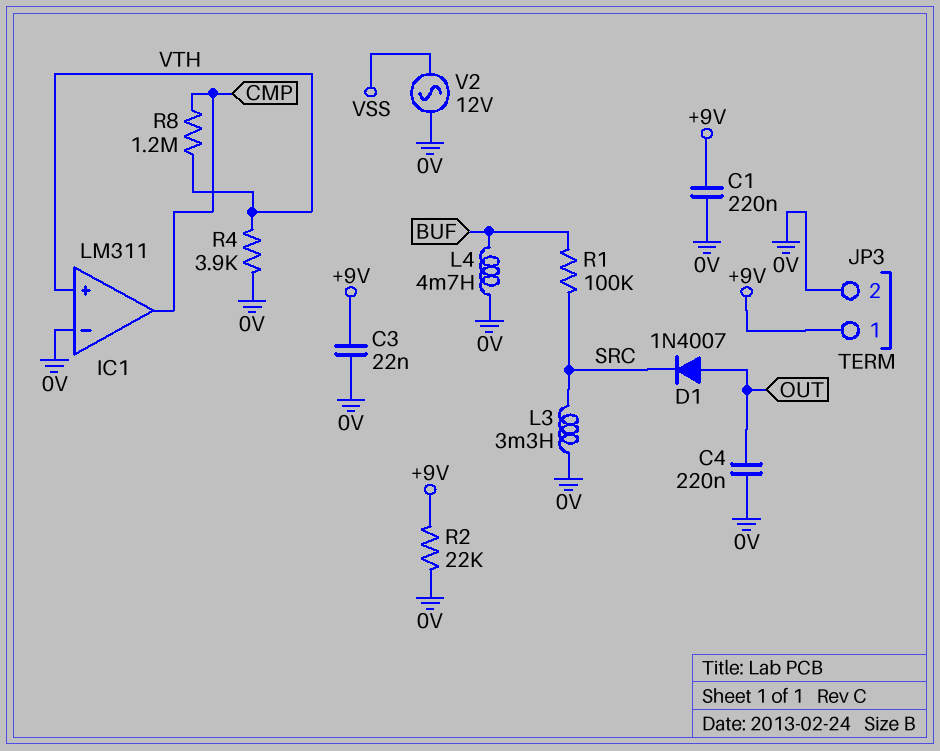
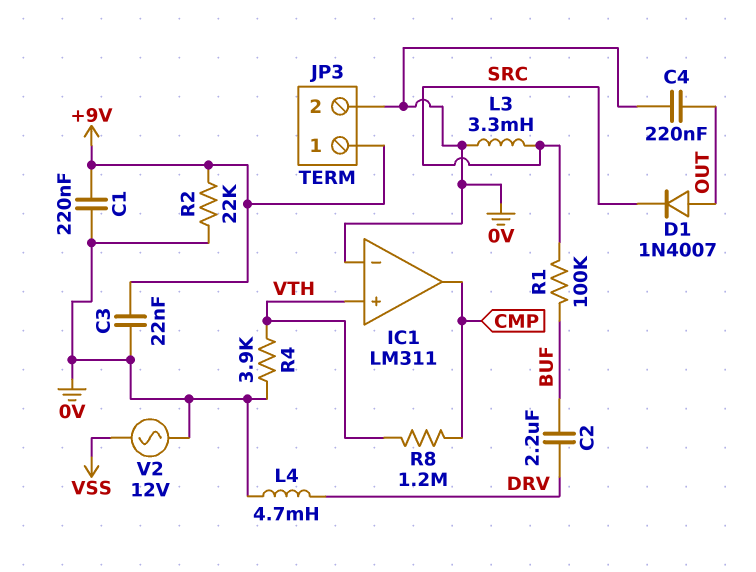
C2: none -> 2.2uF (BUF, DRV)
L4: 4.7mH (0V, BUF) -> 4.7mH (0V, DRV)

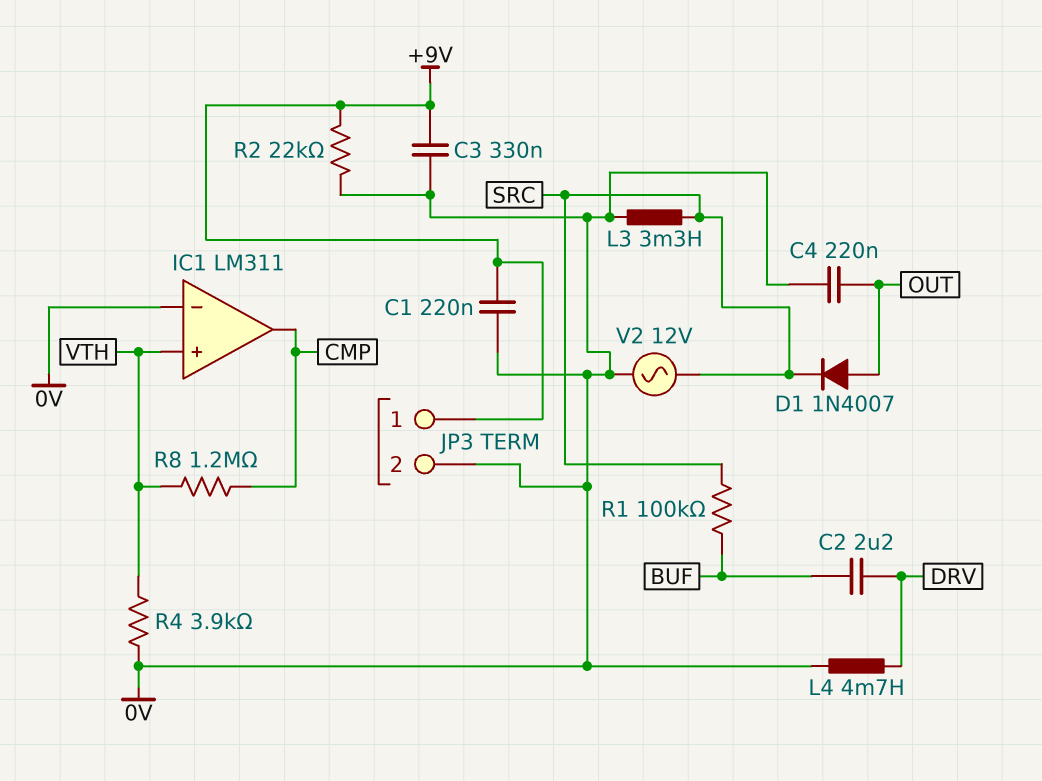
C3: 22nF (+9V, 0V) -> 330nF (+9V, 0V)
V2: AC 12V (0V, VSS) -> AC 12V (0V, SRC)

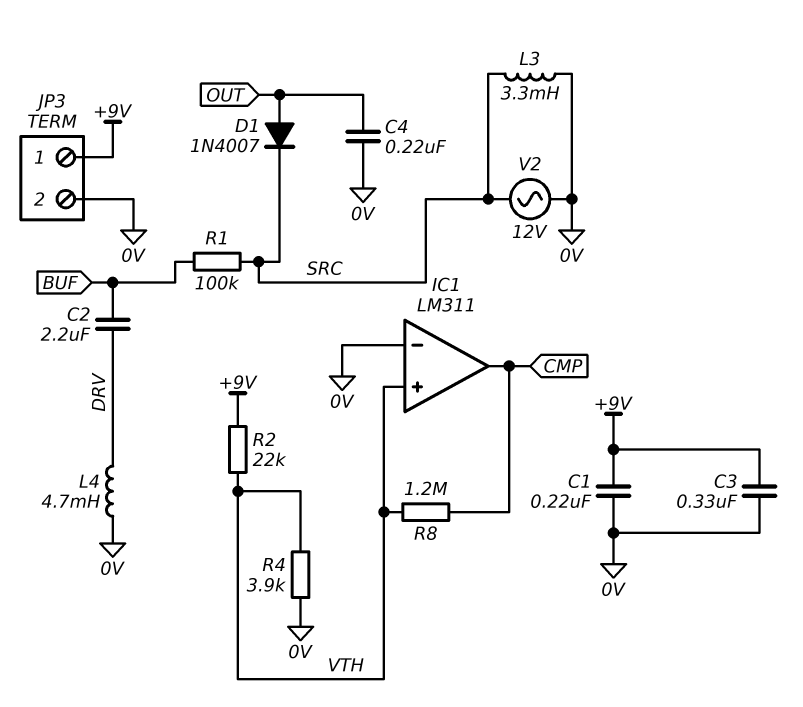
R2: 22k (+9V, 0V) -> 22k (+9V, VTH)

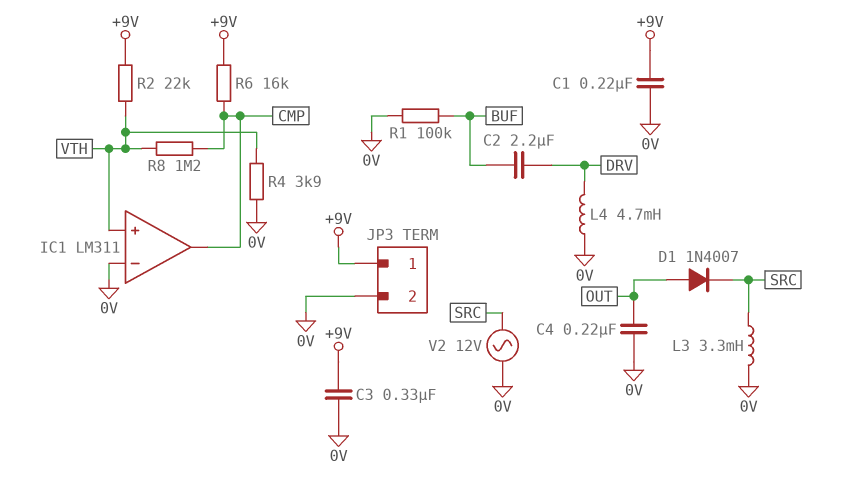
R1: 100k (BUF, SRC) -> 100k (0V, BUF)
R6: none -> 16k (+9V, CMP)

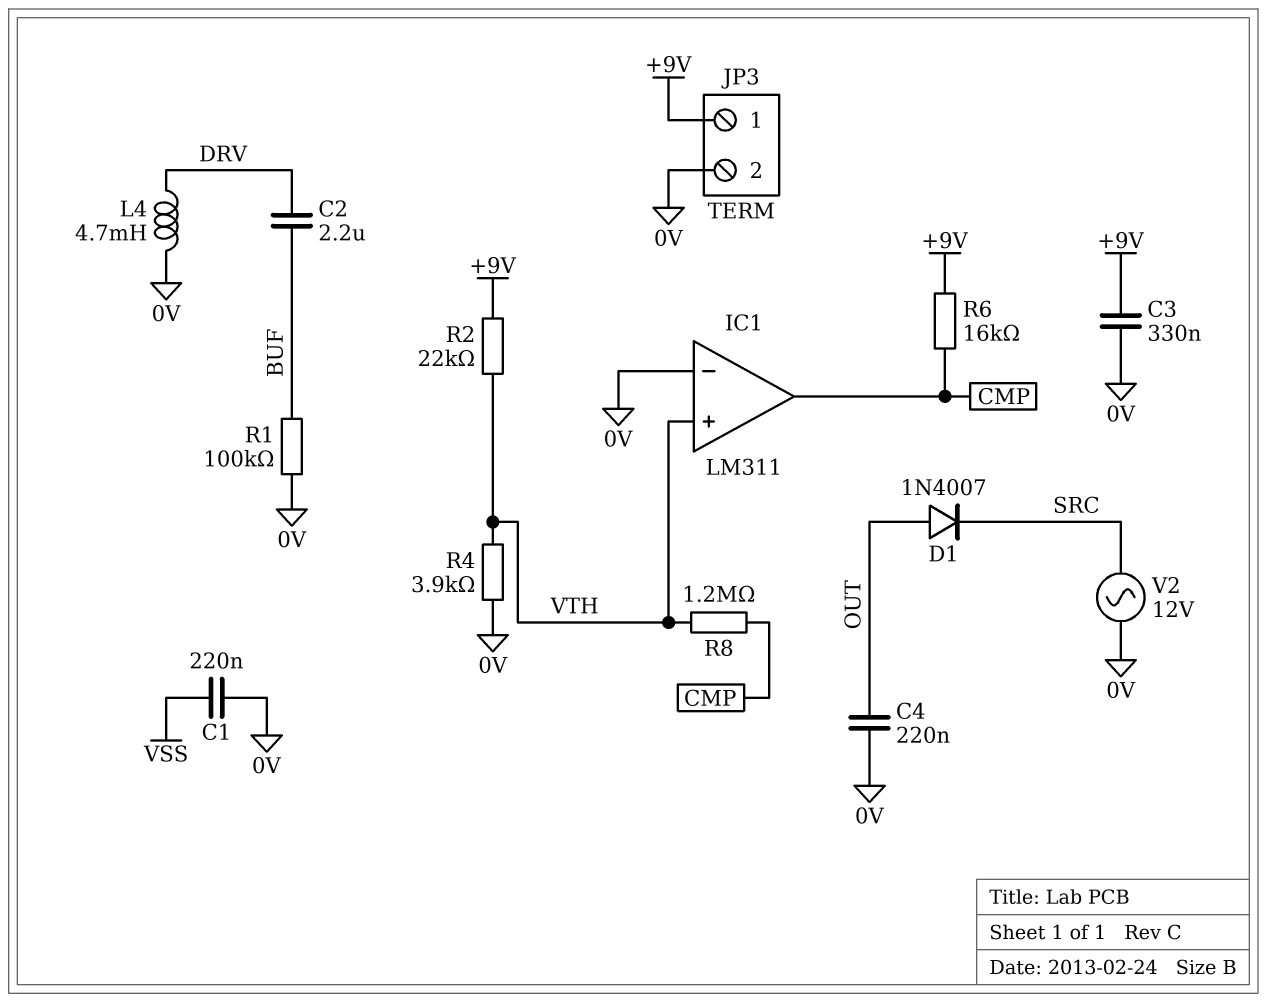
C1: 220nF (+9V, 0V) -> 220nF (0V, VSS)
L3: 3.3mH (0V, SRC) -> none

